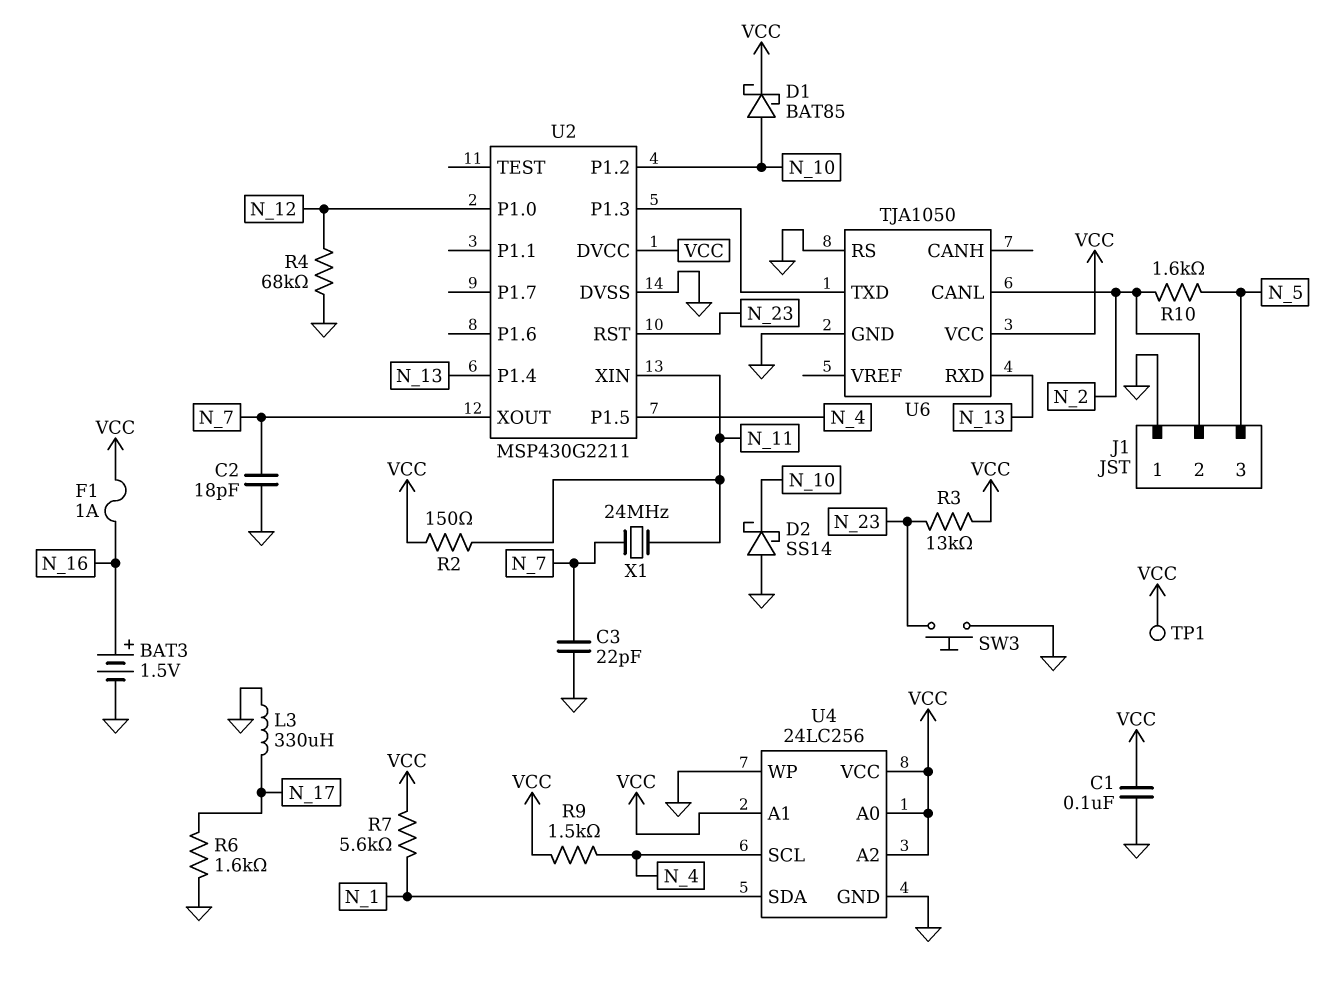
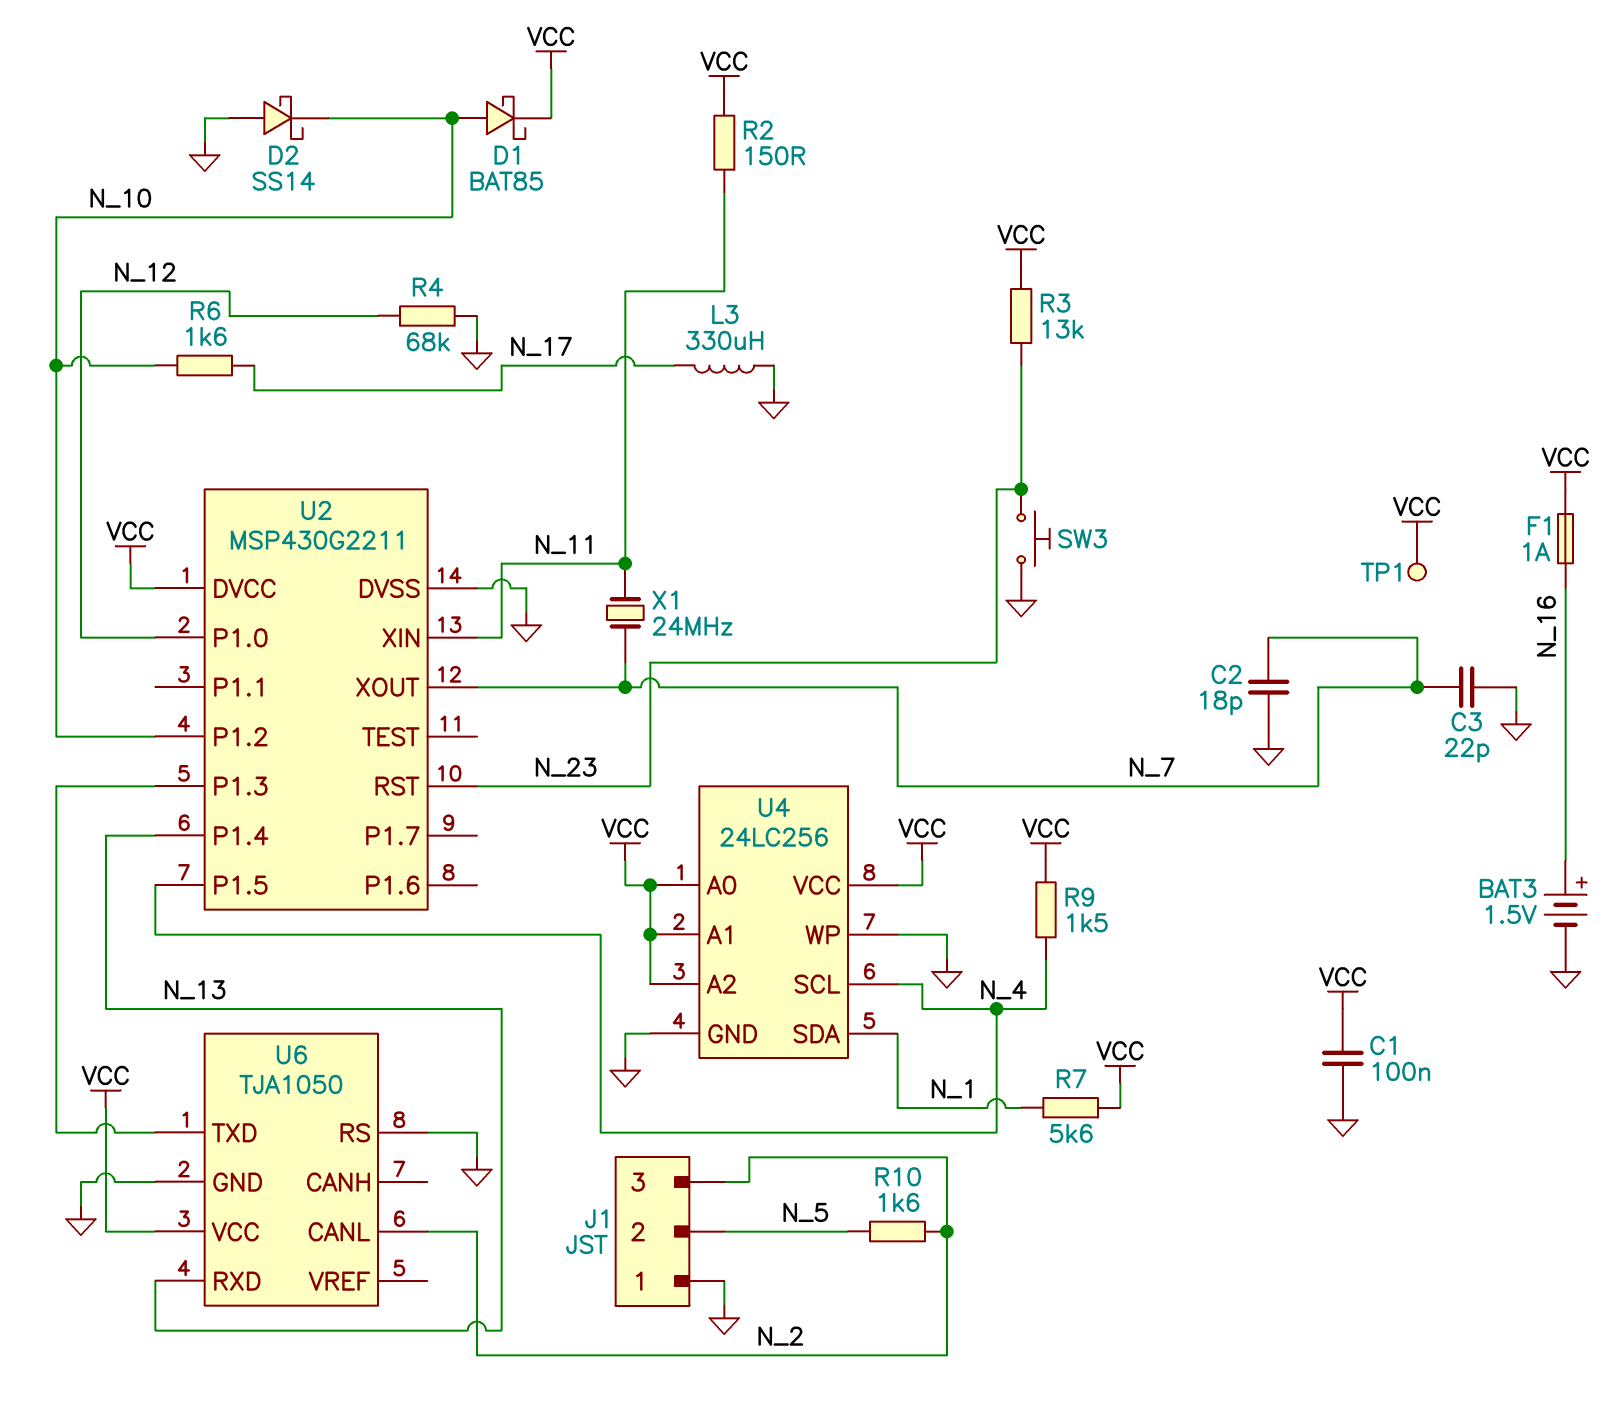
J1 pin 2: N_2 -> N_5
J1 pin 3: N_5 -> N_2
R6: 1.6k (GND, N_17) -> 1.6k (N_10, N_17)

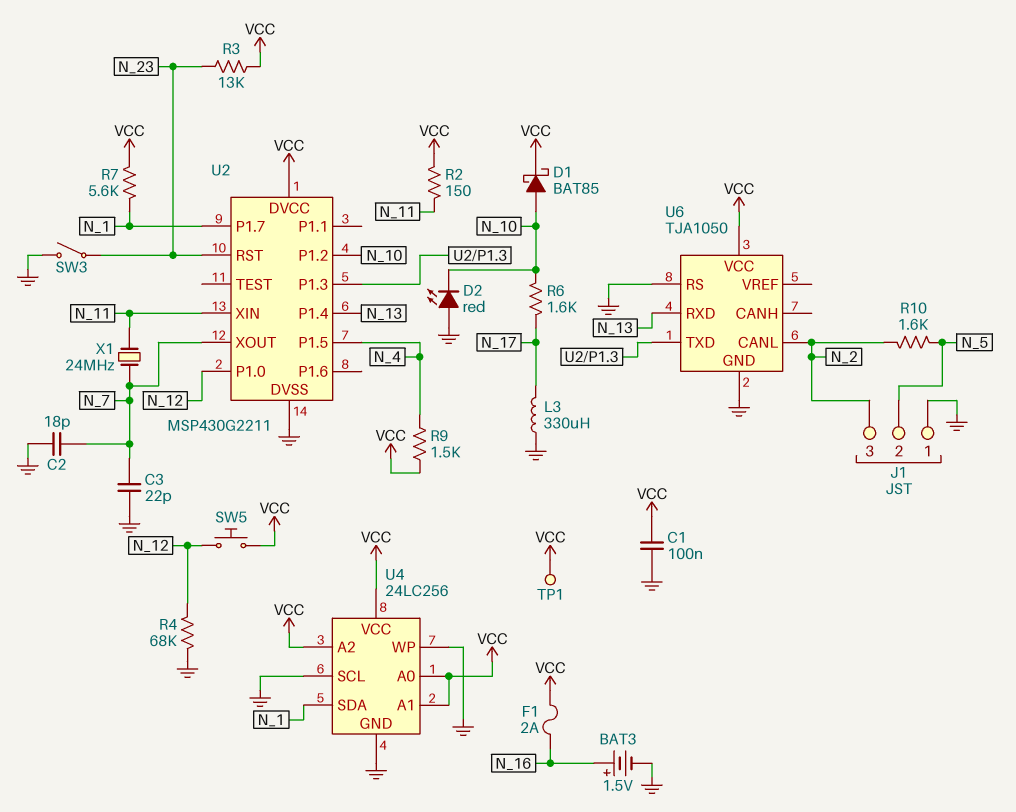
D2: schottky SS14 (A GND, K N_10) -> LED red (A GND, K N_10)
F1: 1A (N_16, VCC) -> 2A (N_16, VCC)
SW3: button (GND, N_23) -> switch (GND, N_23)
SW5: none -> button (N_12, VCC)
U2 pin P1.7: none -> N_1
U4 pin SCL: N_4 -> GND

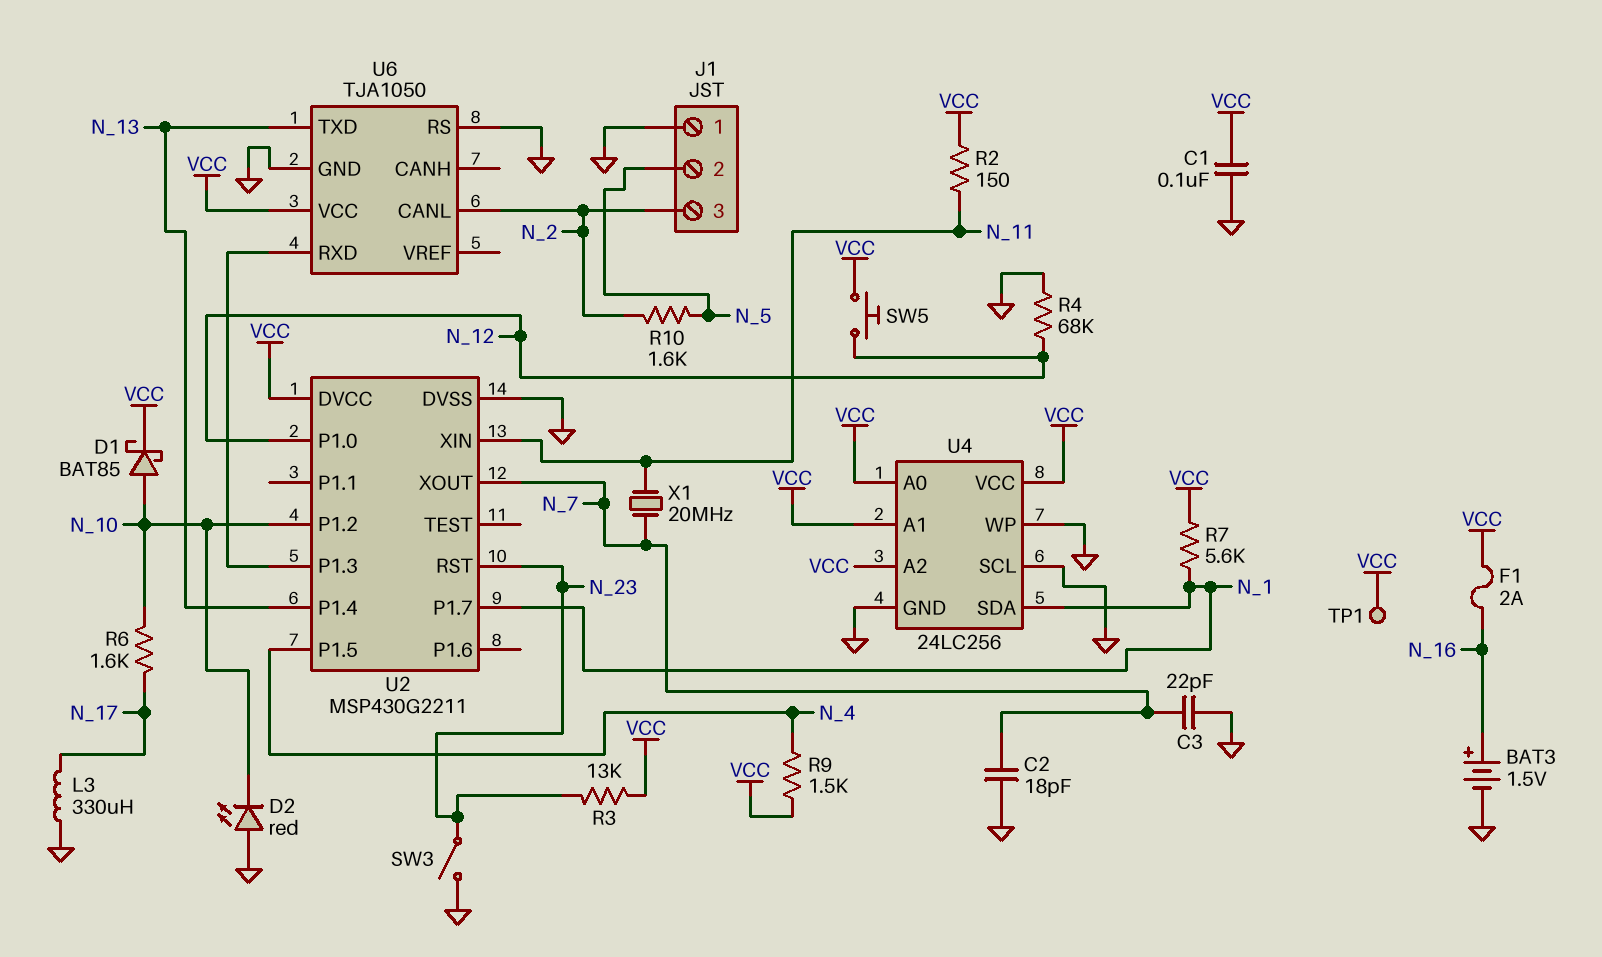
U6 pin RXD: N_13 -> U2/P1.3
U6 pin TXD: U2/P1.3 -> N_13
X1: 24MHz (N_7, N_11) -> 20MHz (N_7, N_11)

